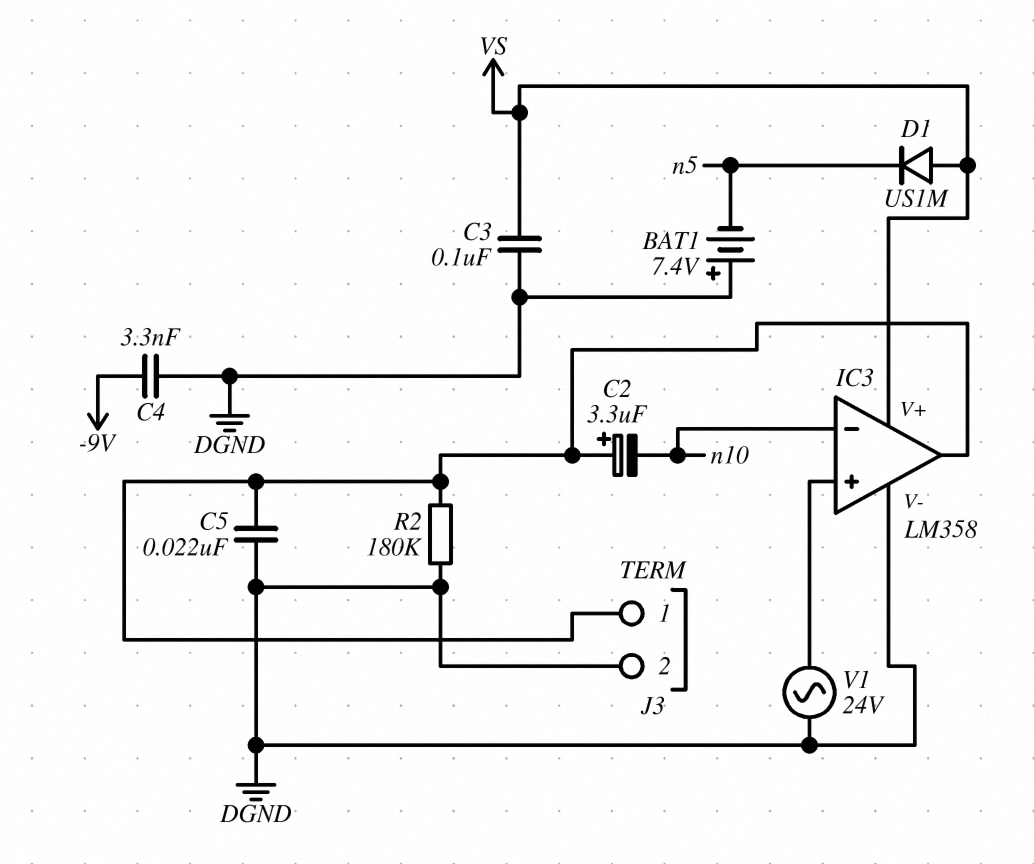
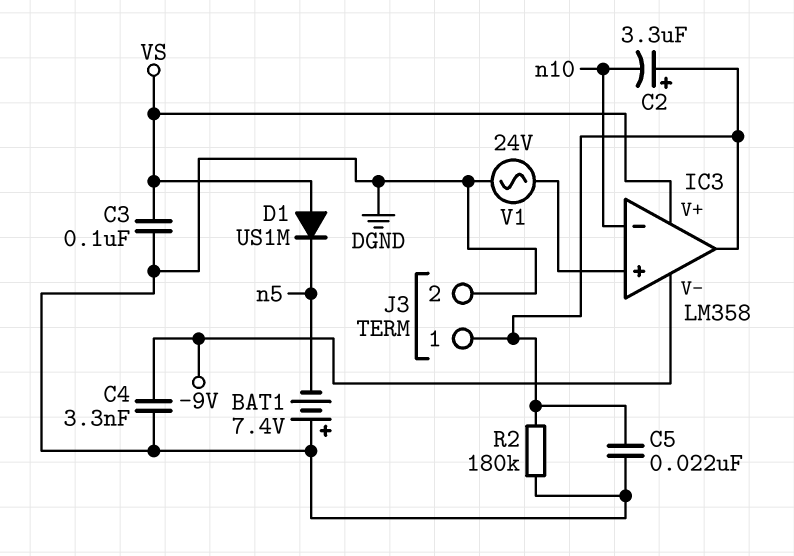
IC3 pin V-: DGND -> -9V

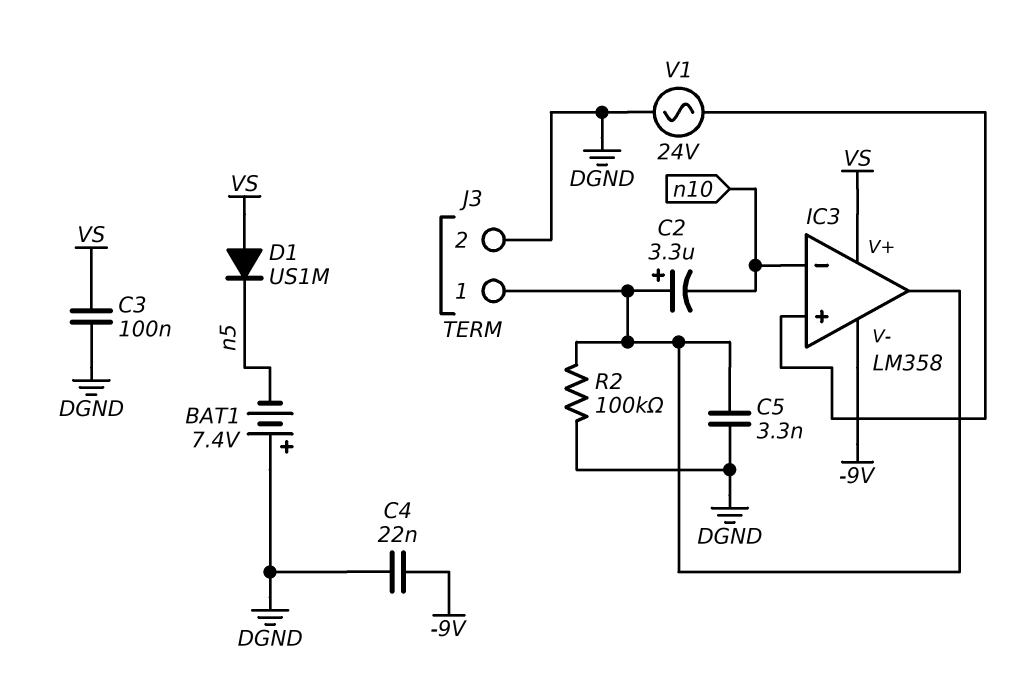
C4: 3.3nF (-9V, DGND) -> 22nF (-9V, DGND)
C5: 22nF (DGND, IC3/out) -> 3.3nF (DGND, IC3/out)
R2: 180k (DGND, IC3/out) -> 100k (DGND, IC3/out)

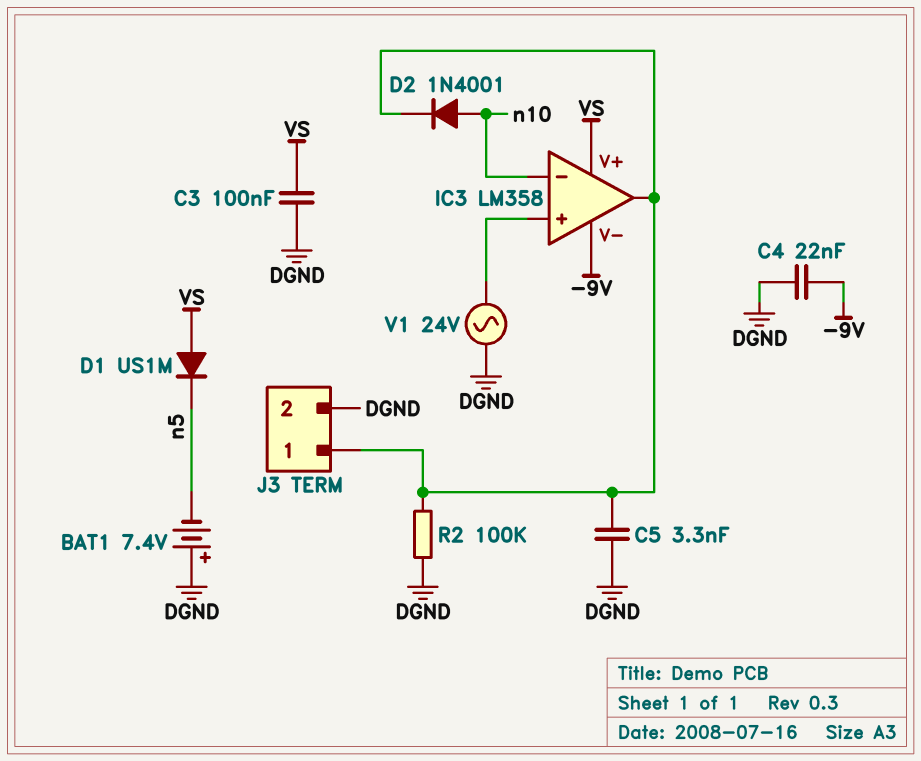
C2: 3.3uF (plus IC3/out, minus n10) -> none
D2: none -> diode 1N4001 (A n10, K IC3/out)

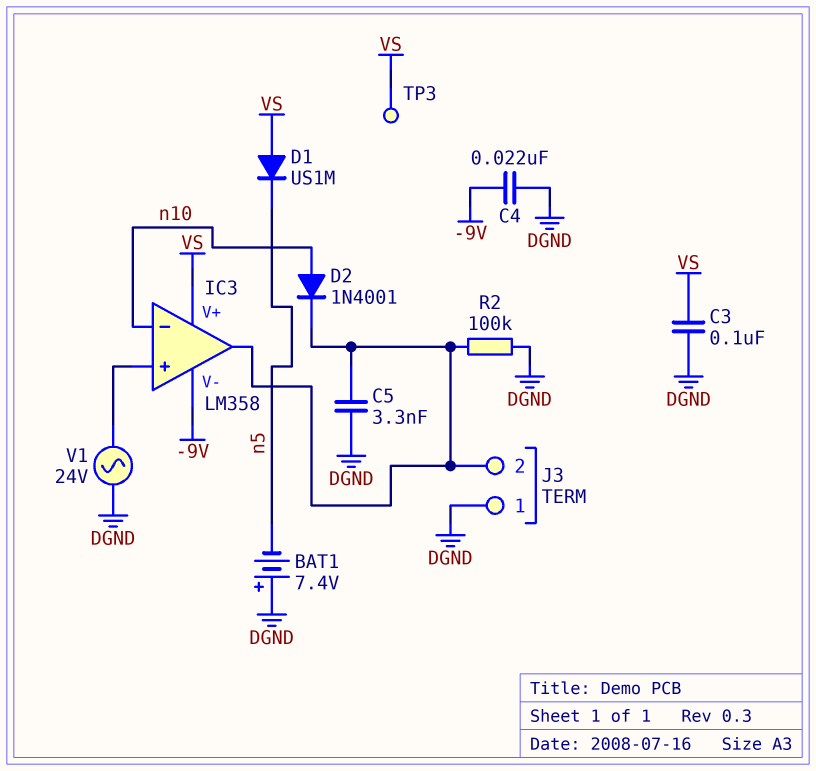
J3 pin 1: IC3/out -> DGND
J3 pin 2: DGND -> IC3/out
TP3: none -> test point (VS)

